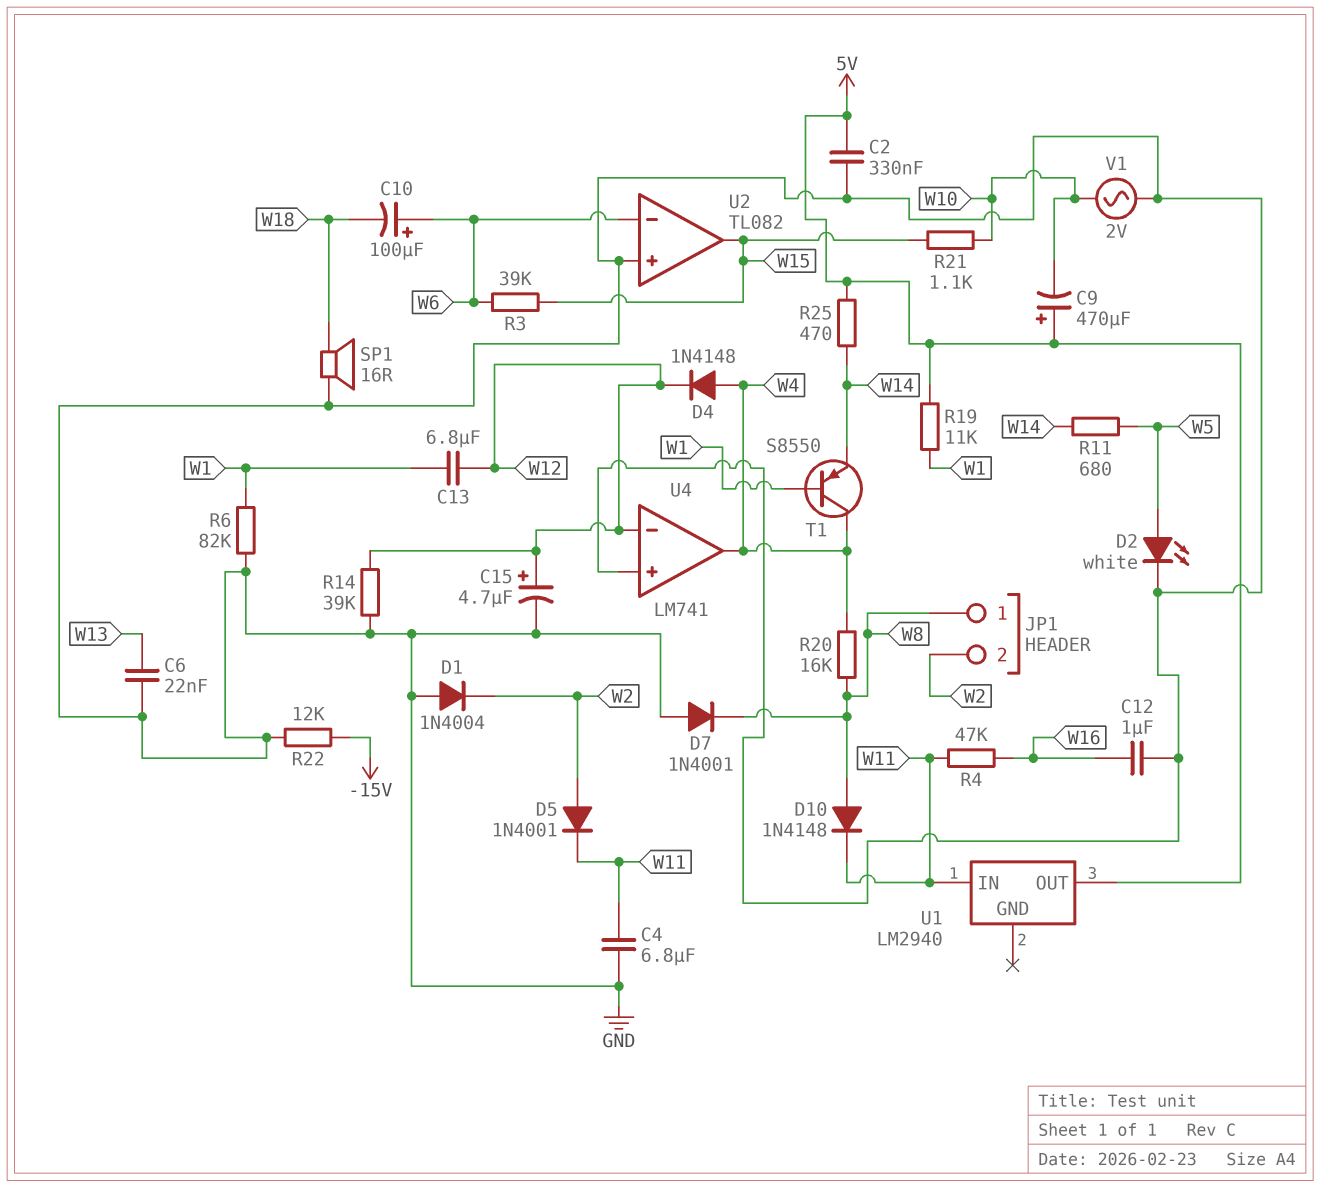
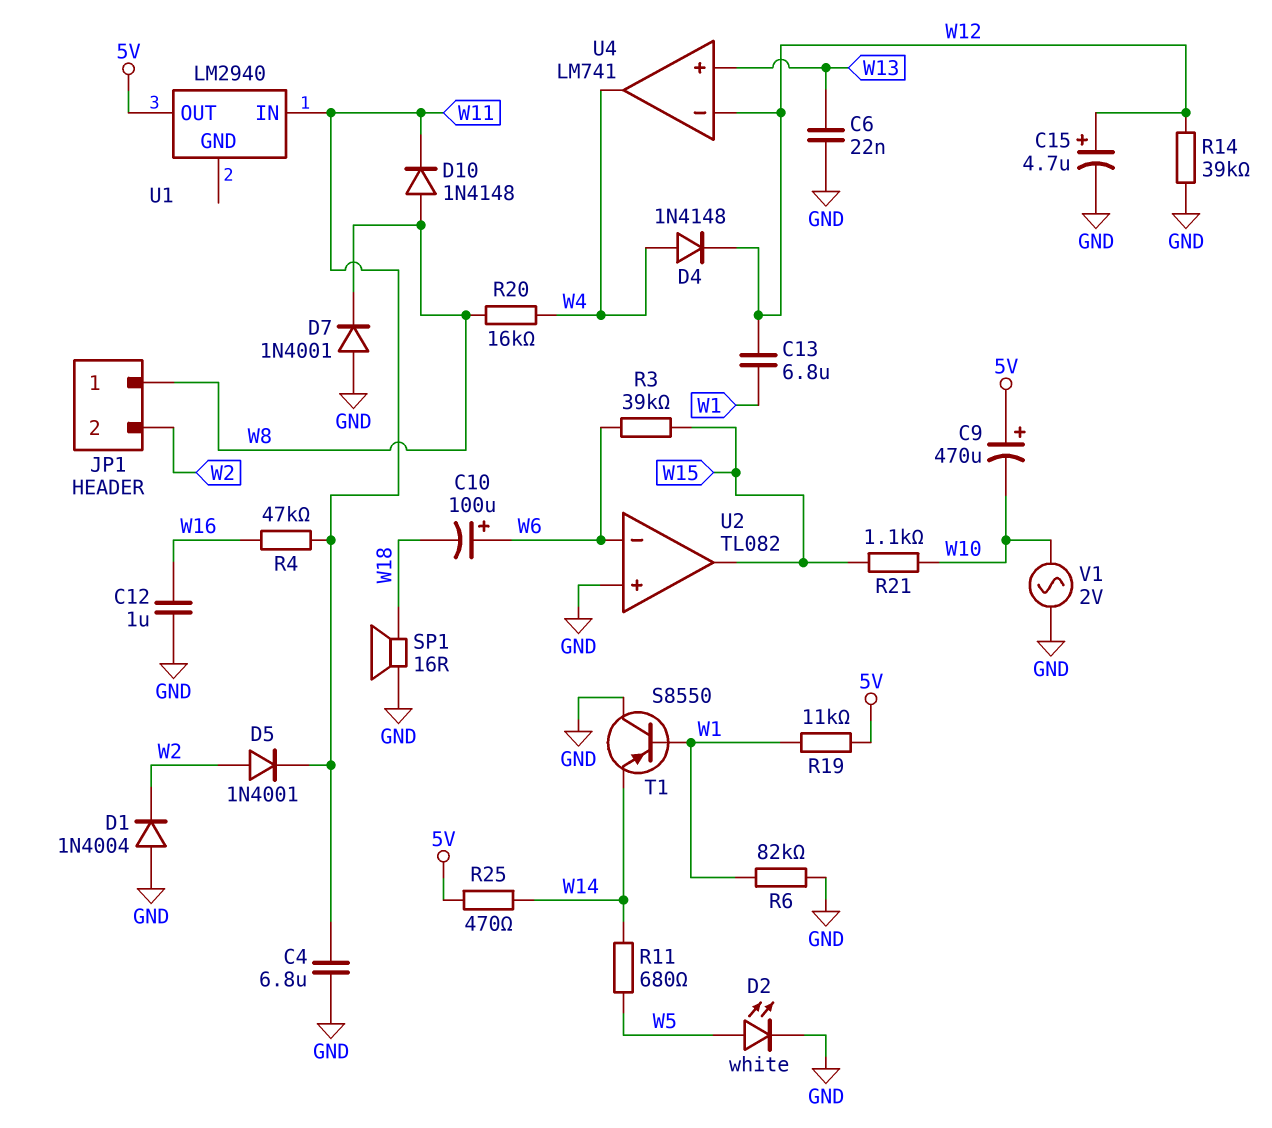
C2: 330nF (5V, GND) -> none
R22: 12k (-15V, GND) -> none
T1: PNP S8550 (B W1, C W4, E W14) -> PNP S8550 (B W1, C GND, E W14)
U4 pin in+: GND -> W13

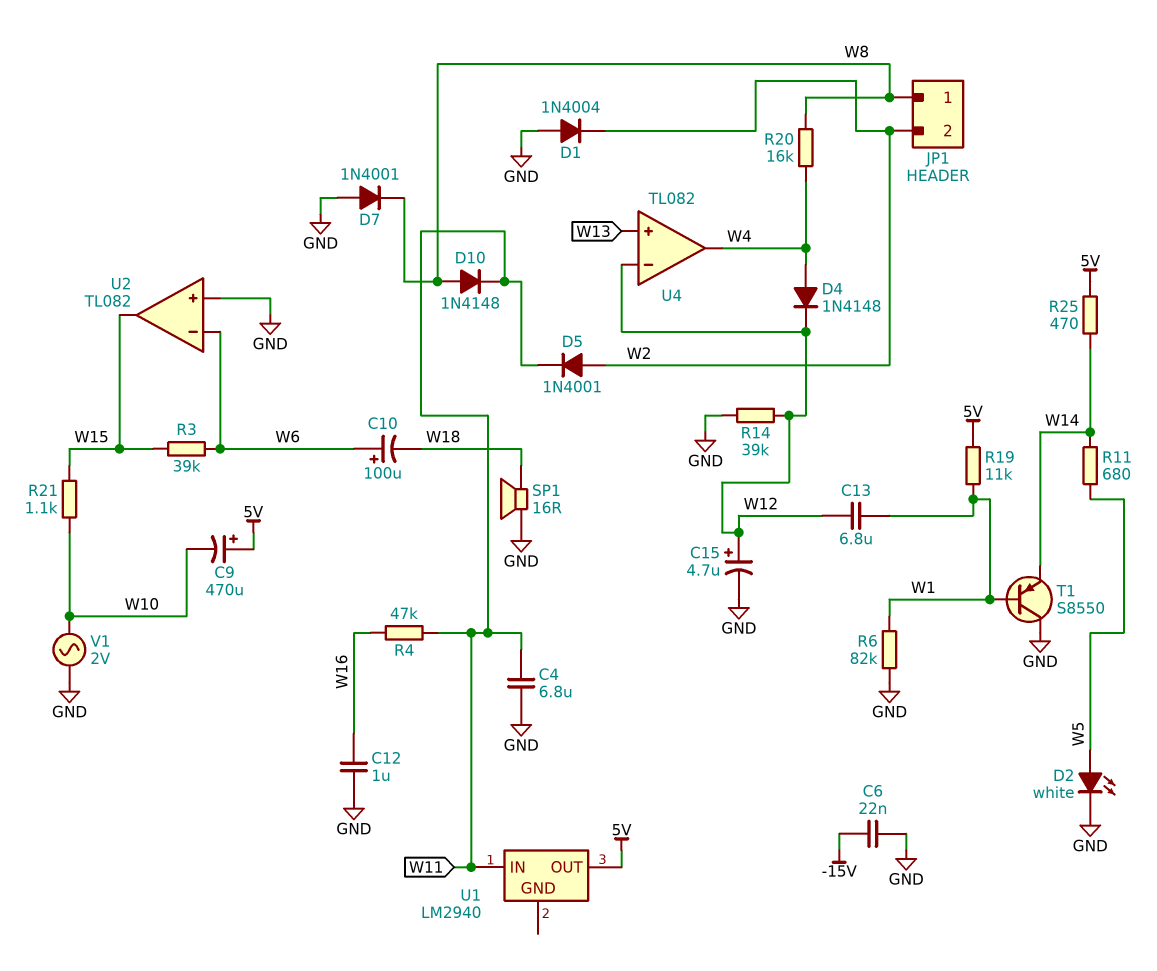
C6: 22nF (GND, W13) -> 22nF (-15V, GND)
U4: LM741 -> TL082

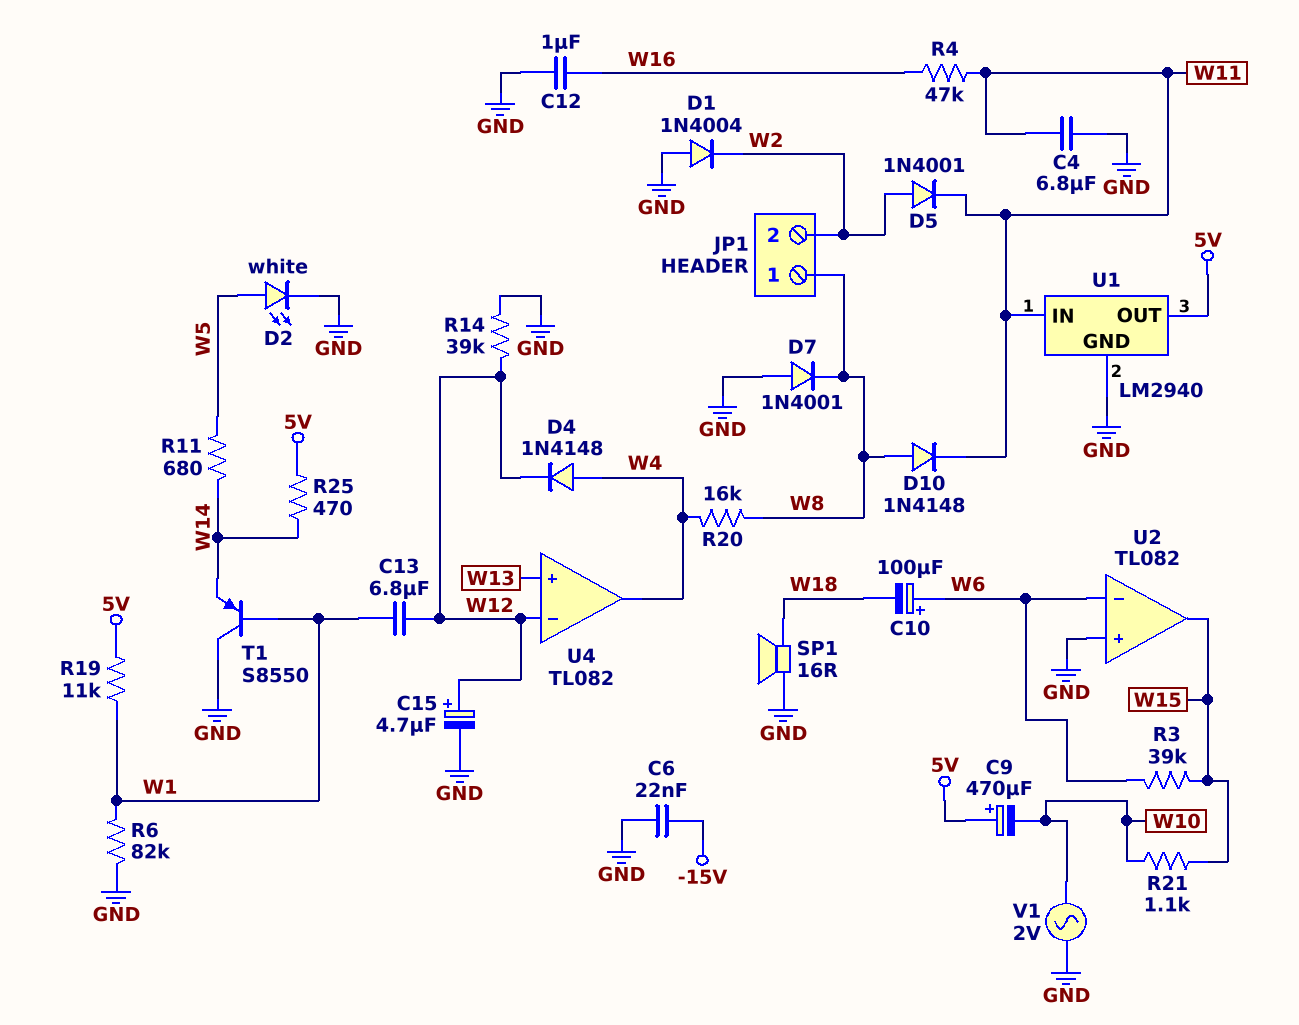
U1 pin GND: none -> GND

